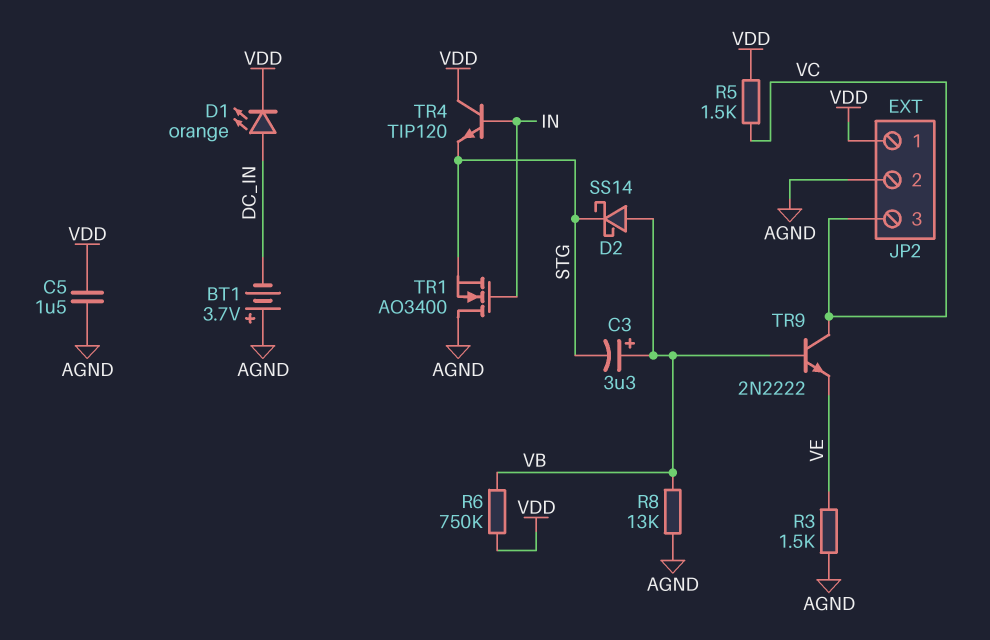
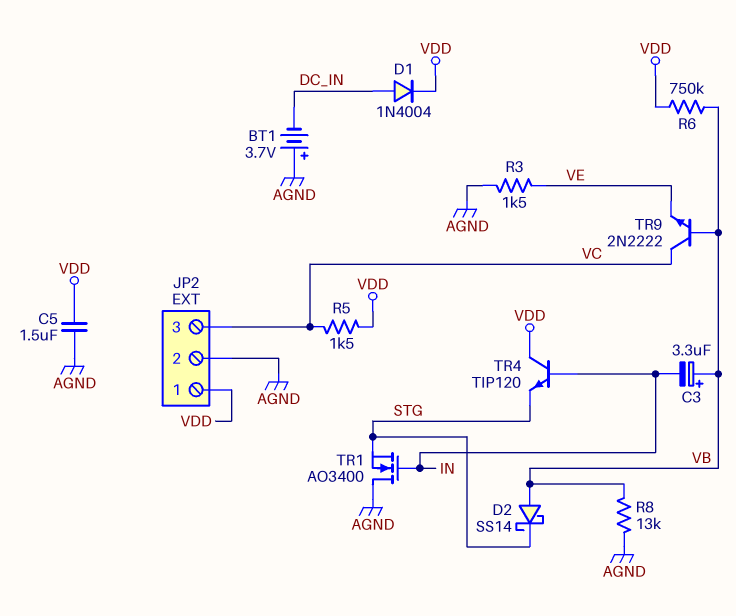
C3: 3.3uF (plus VB, minus STG) -> 3.3uF (plus VB, minus IN)
D1: LED orange (A DC_IN, K VDD) -> diode 1N4004 (A DC_IN, K VDD)

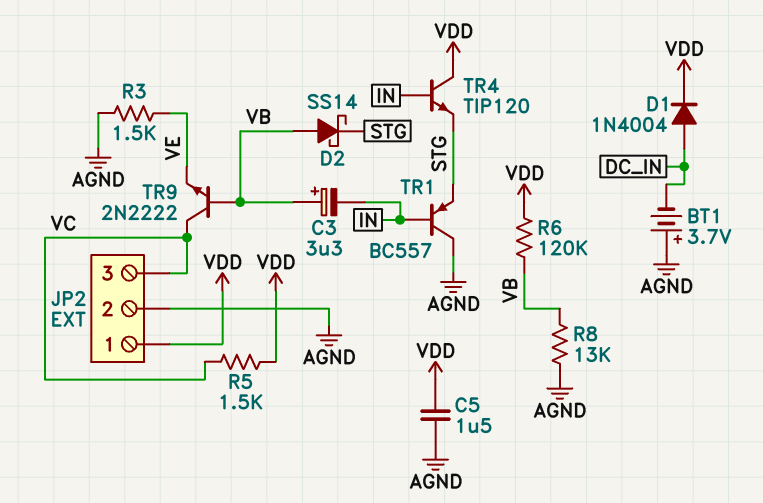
R6: 750k (VB, VDD) -> 120k (VB, VDD)
TR1: NMOS AO3400 (G IN, D AGND, S STG) -> PNP BC557 (B IN, C AGND, E STG)

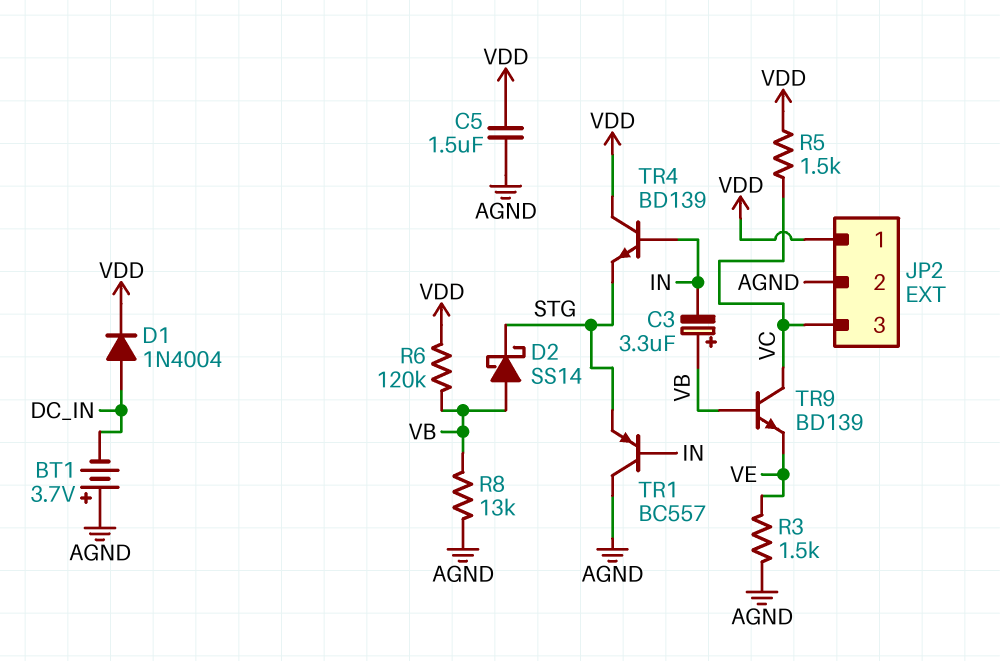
TR4: NPN TIP120 (B IN, C VDD, E STG) -> NPN BD139 (B IN, C VDD, E STG)
TR9: NPN 2N2222 (B VB, C VC, E VE) -> NPN BD139 (B VB, C VC, E VE)

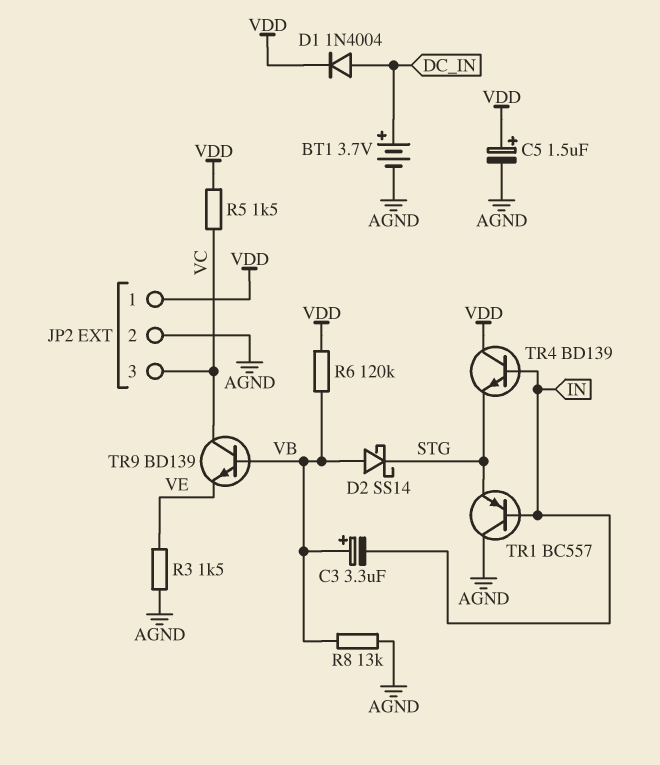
BT1: 3.7V (plus AGND, minus DC_IN) -> 3.7V (plus DC_IN, minus AGND)
C5: 1.5uF (AGND, VDD) -> 1.5uF (plus VDD, minus AGND)

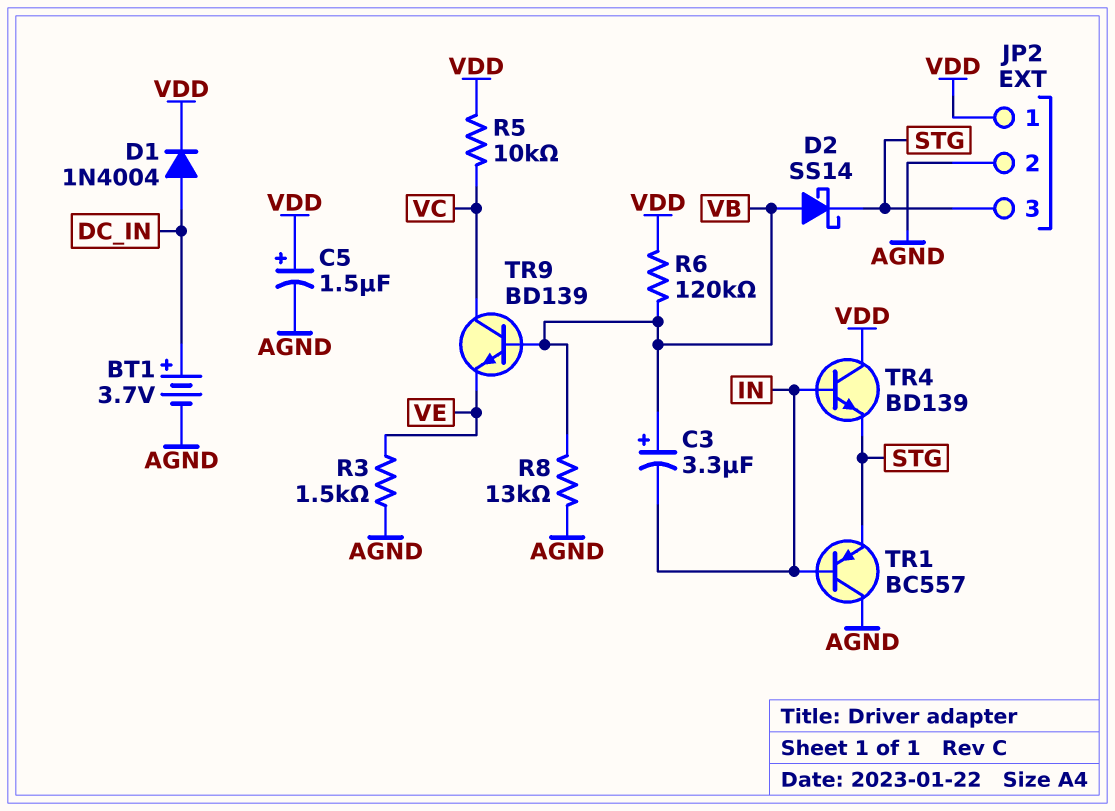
JP2 pin 3: VC -> STG
R5: 1.5k (VC, VDD) -> 10k (VC, VDD)

